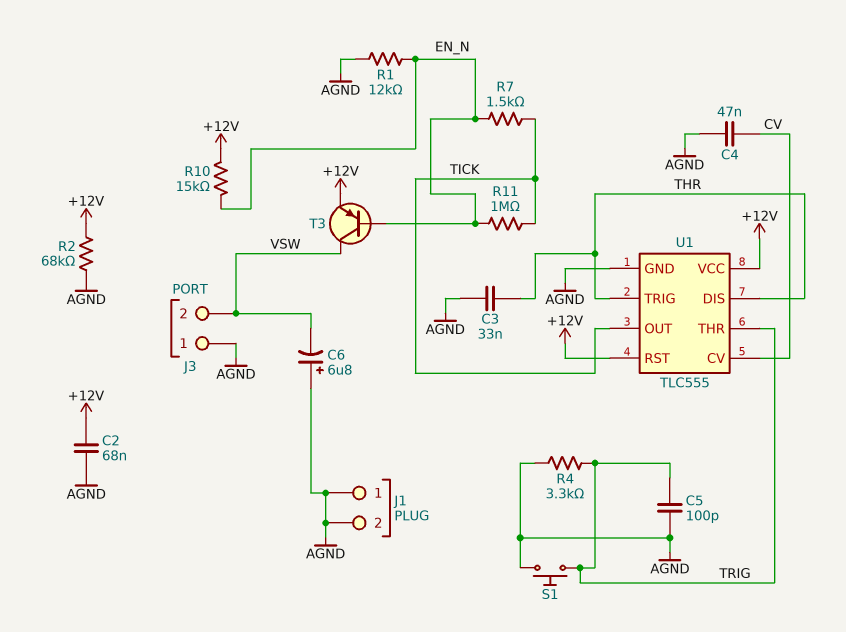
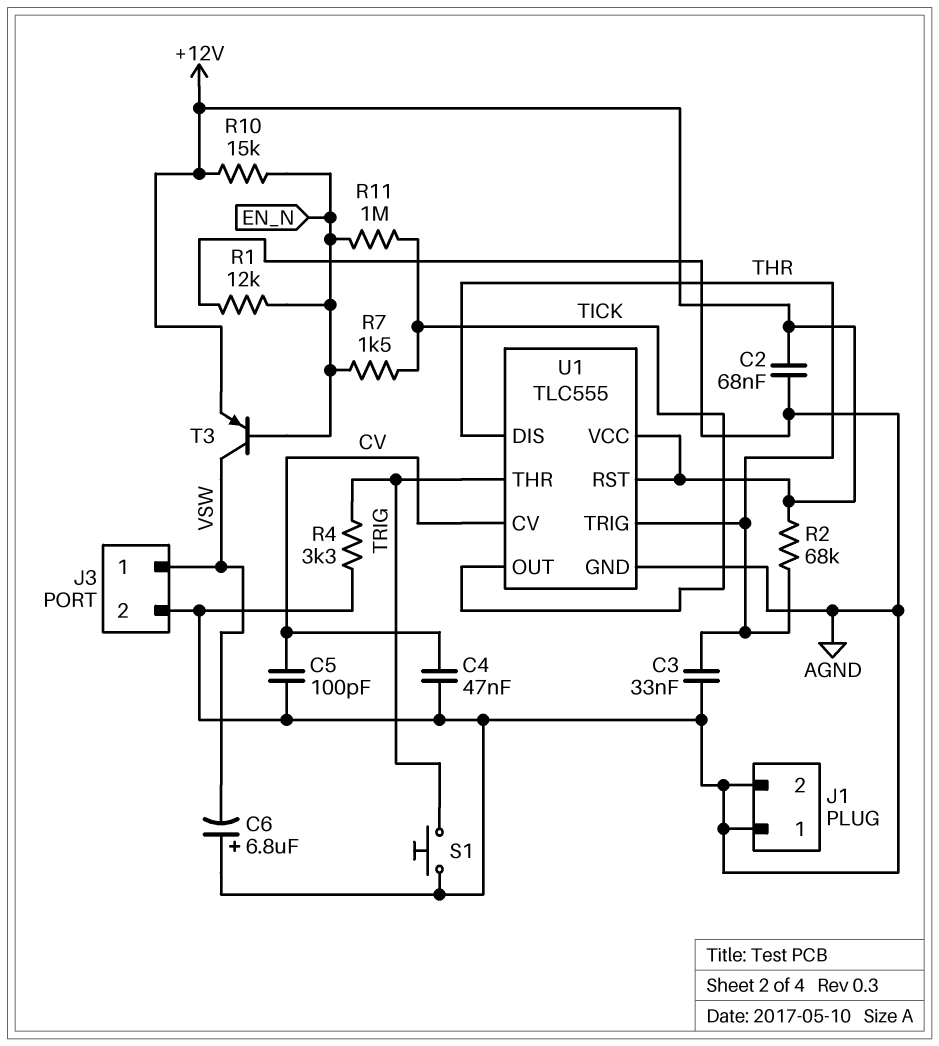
C5: 100pF (AGND, TRIG) -> 100pF (AGND, CV)
J3 pin 1: AGND -> VSW
J3 pin 2: VSW -> AGND
R2: 68k (+12V, AGND) -> 68k (+12V, THR)

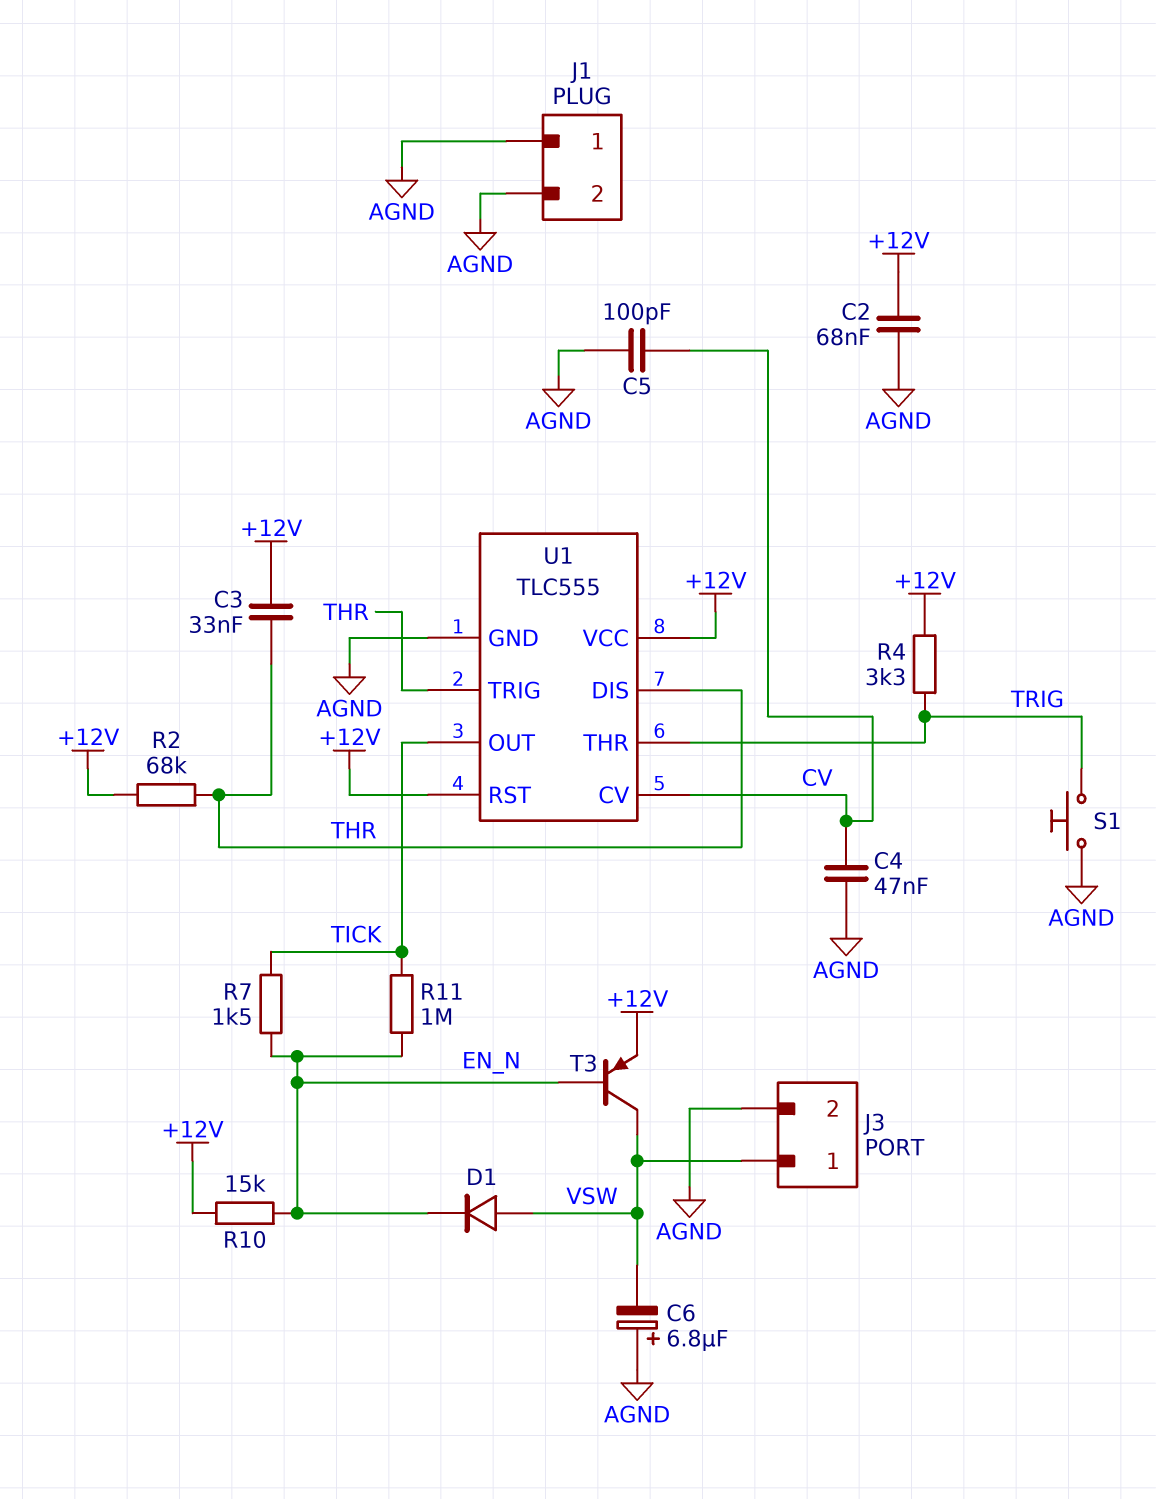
C3: 33nF (AGND, THR) -> 33nF (+12V, THR)
D1: none -> diode (A VSW, K EN_N)
R1: 12k (AGND, EN_N) -> none
R4: 3.3k (AGND, TRIG) -> 3.3k (+12V, TRIG)

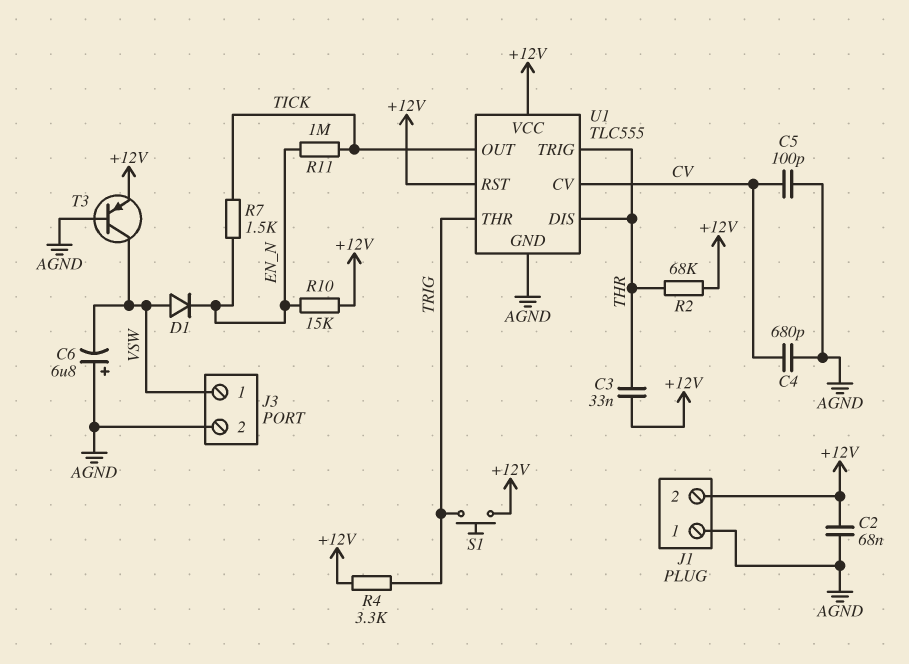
C4: 47nF (AGND, CV) -> 680pF (AGND, CV)
J1 pin 2: AGND -> +12V
S1: button (AGND, TRIG) -> button (+12V, TRIG)
T3: PNP (B EN_N, C VSW, E +12V) -> PNP (B AGND, C VSW, E +12V)

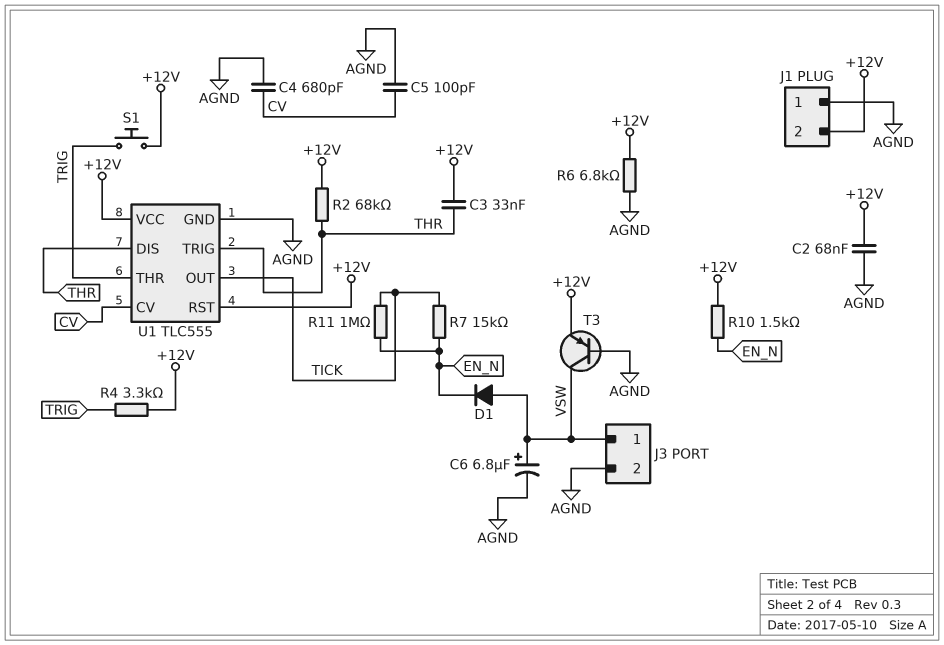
C6: 6.8uF (plus AGND, minus VSW) -> 6.8uF (plus VSW, minus AGND)
R6: none -> 6.8k (+12V, AGND)
R7: 1.5k (EN_N, TICK) -> 15k (EN_N, TICK)
R10: 15k (+12V, EN_N) -> 1.5k (+12V, EN_N)

